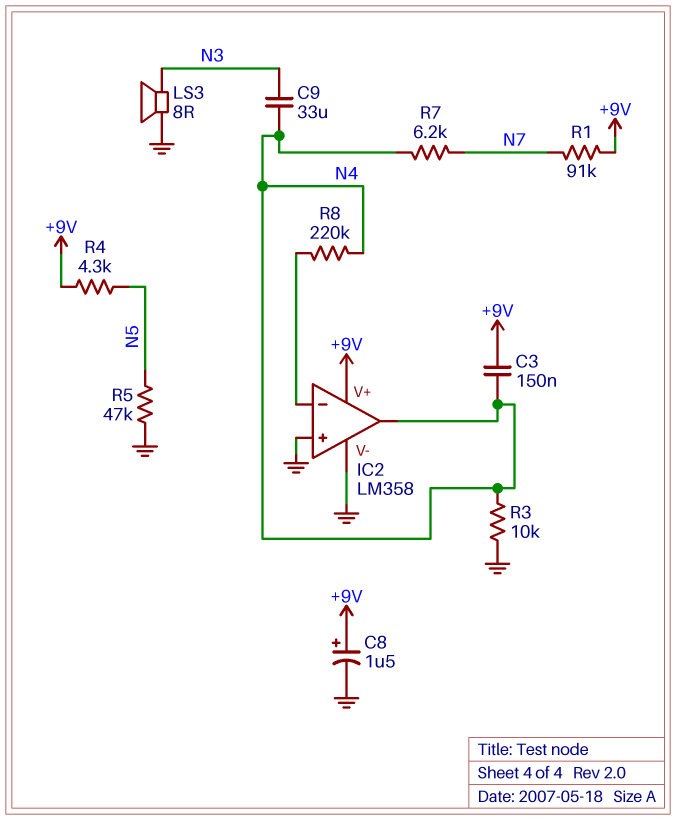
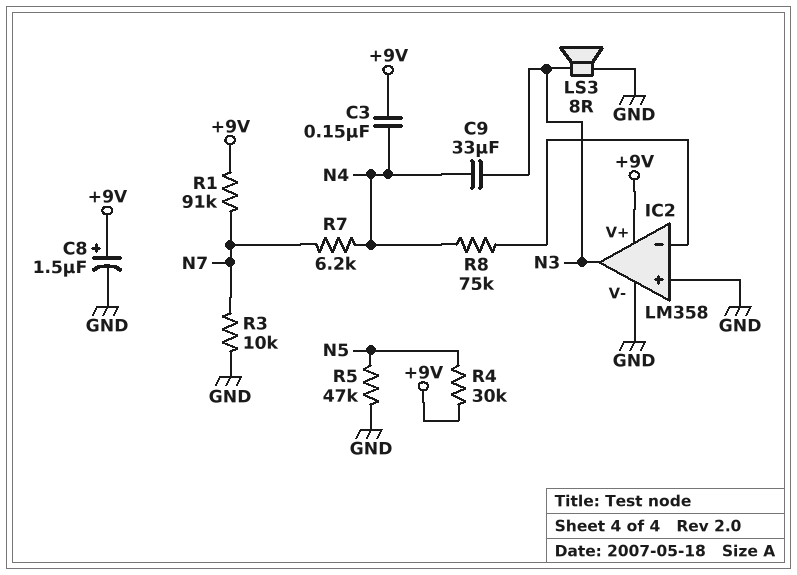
IC2 pin out: N4 -> N3
R3: 10k (GND, N4) -> 10k (GND, N7)
R4: 4.3k (+9V, N5) -> 30k (+9V, N5)
R8: 220k (IC2/in-, N4) -> 75k (IC2/in-, N4)

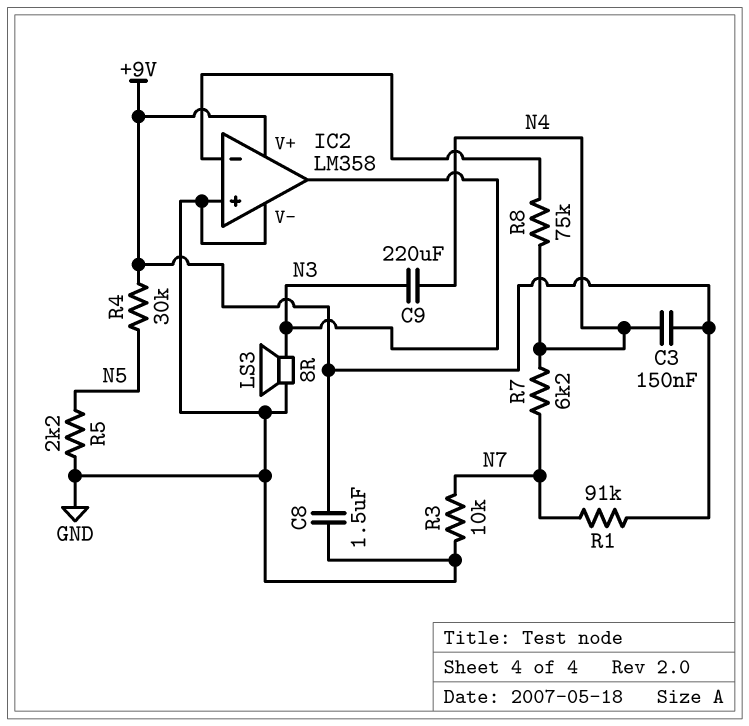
C8: 1.5uF (plus +9V, minus GND) -> 1.5uF (+9V, GND)
C9: 33uF (N3, N4) -> 220uF (N3, N4)
R5: 47k (GND, N5) -> 2.2k (GND, N5)

